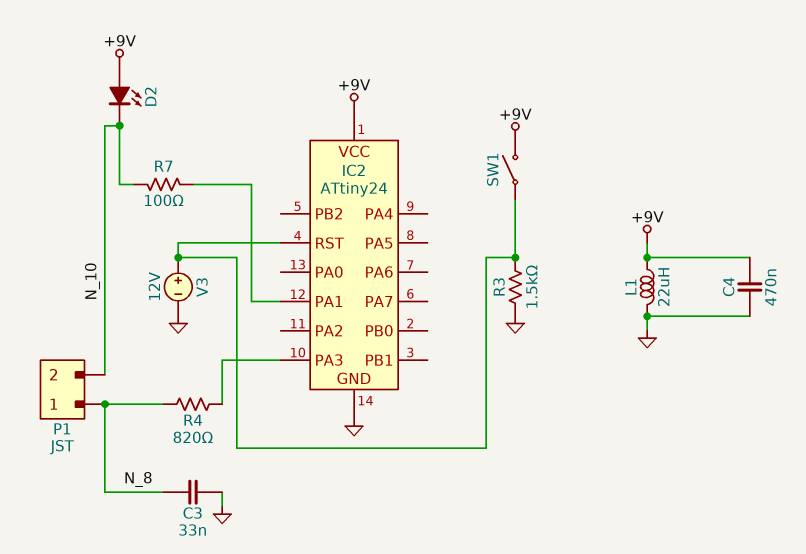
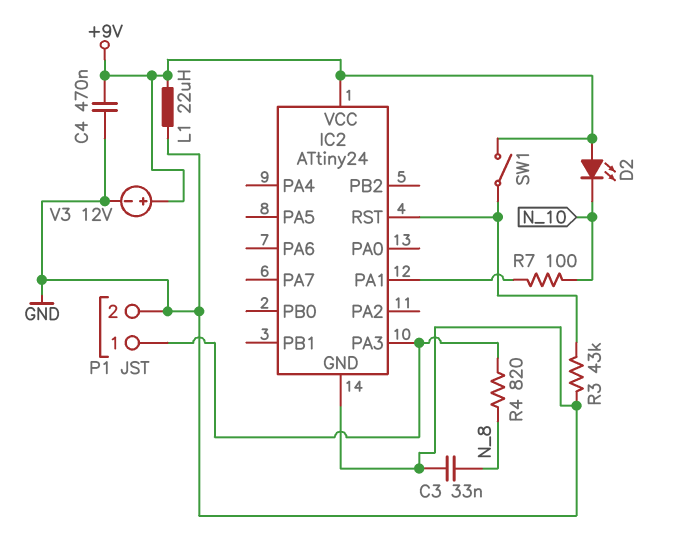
P1 pin 1: N_8 -> IC2/PA3
P1 pin 2: N_10 -> GND
R3: 1.5k (GND, IC2/RST) -> 43k (GND, IC2/RST)
V3: 12V (plus IC2/RST, minus GND) -> 12V (plus +9V, minus GND)

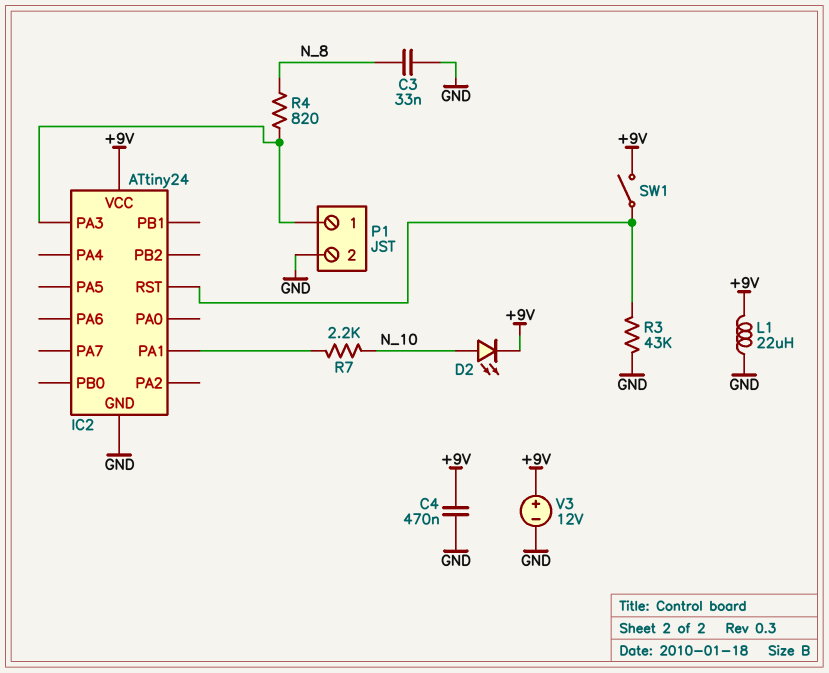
D2: LED (A +9V, K N_10) -> LED (A N_10, K +9V)
R7: 100 (IC2/PA1, N_10) -> 2.2k (IC2/PA1, N_10)

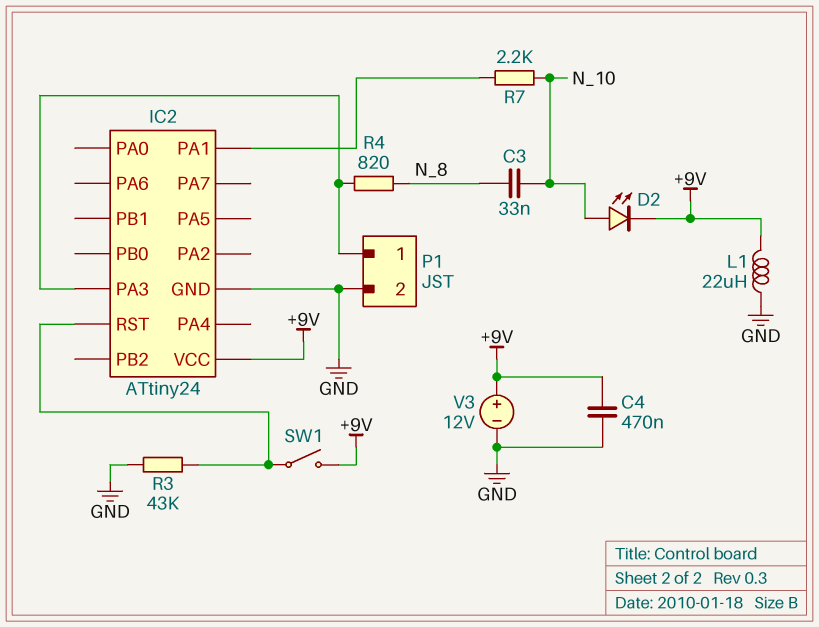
C3: 33nF (GND, N_8) -> 33nF (N_8, N_10)

